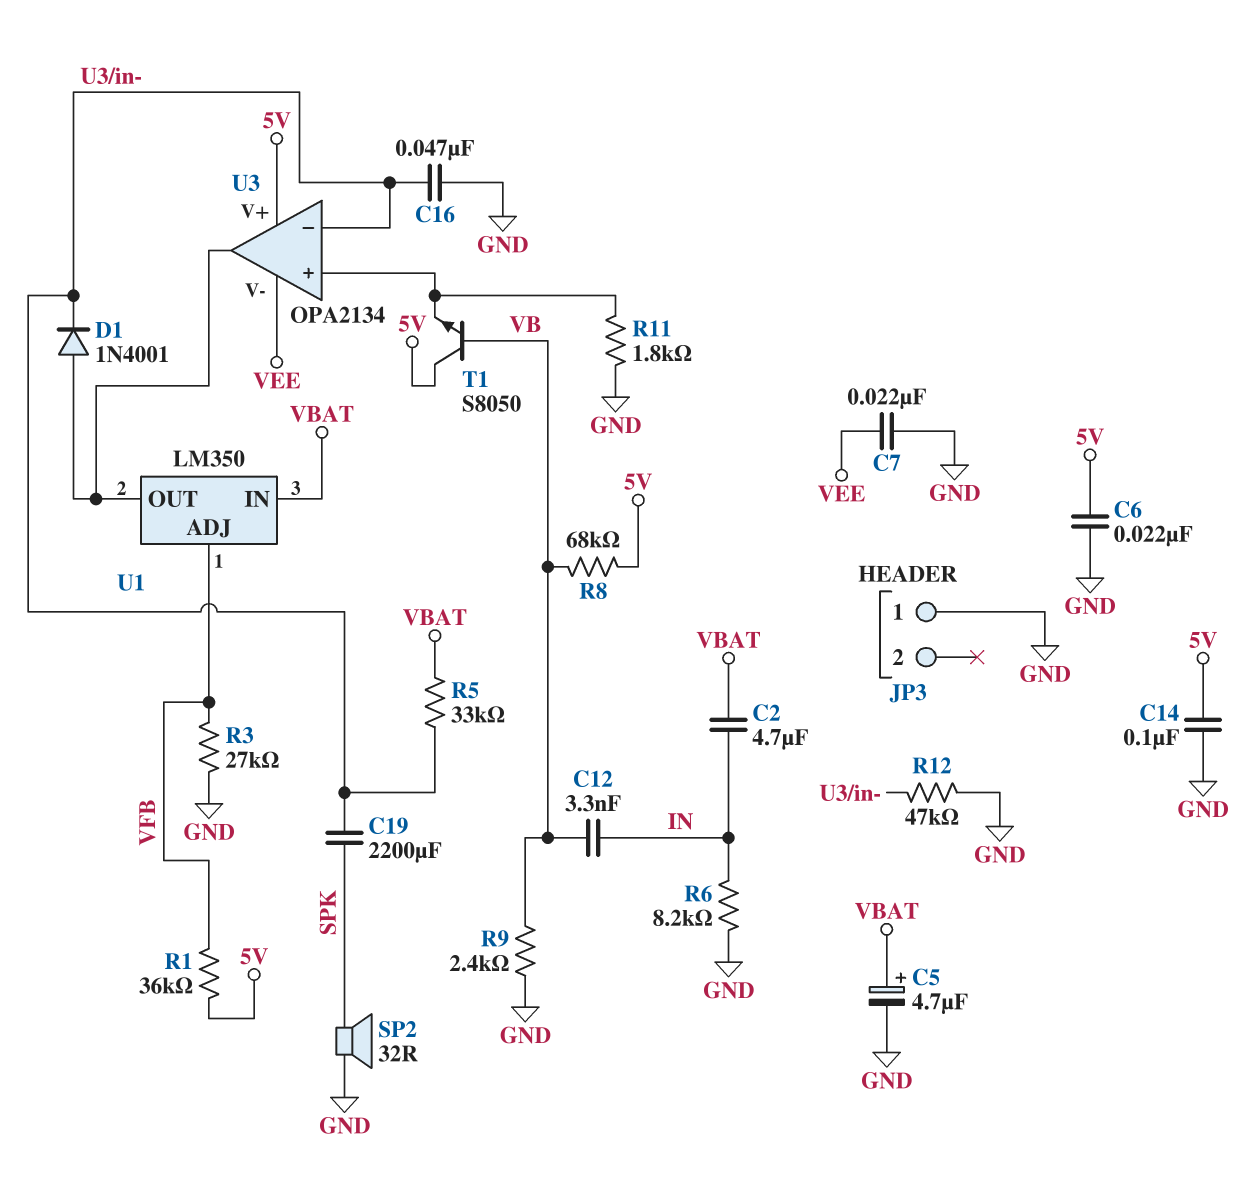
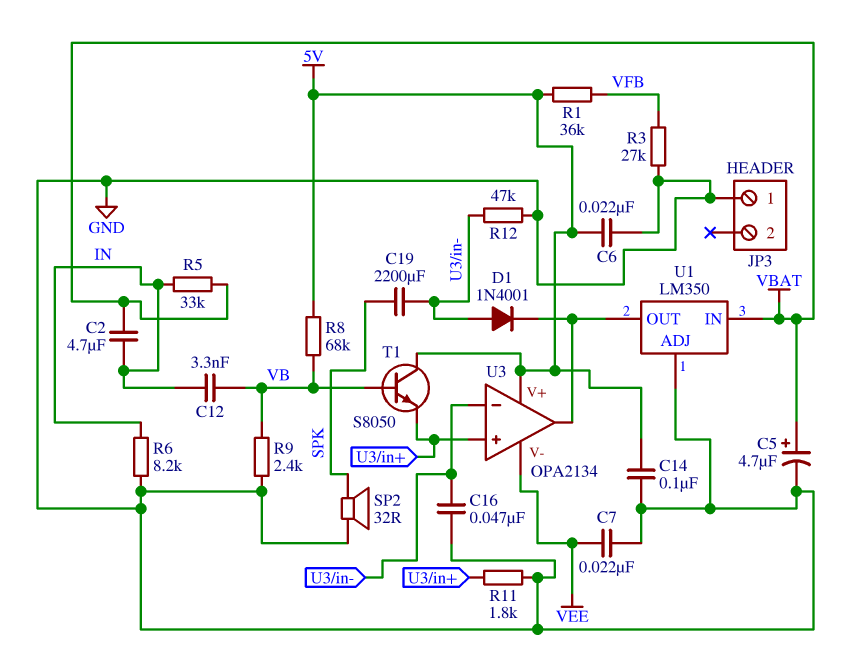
D1: diode 1N4001 (A U1/OUT, K U3/in-) -> diode 1N4001 (A U3/in-, K U1/OUT)
R5: 33k (U3/in-, VBAT) -> 33k (IN, VBAT)
U1 pin ADJ: VFB -> GND

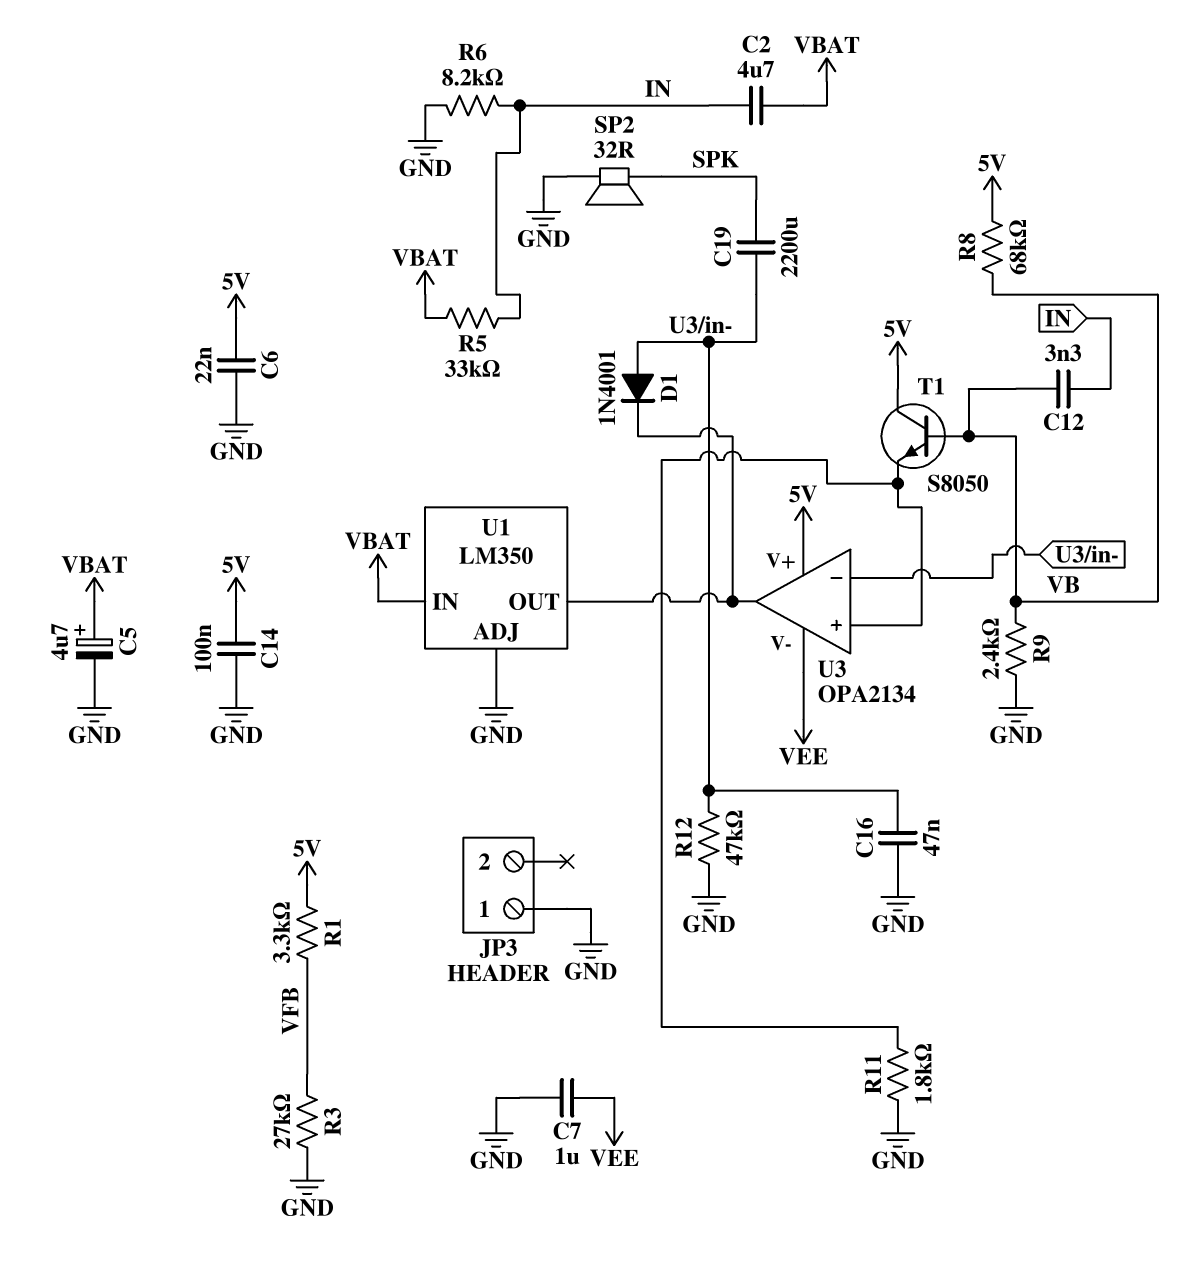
C7: 22nF (GND, VEE) -> 1uF (GND, VEE)
R1: 36k (5V, VFB) -> 3.3k (5V, VFB)

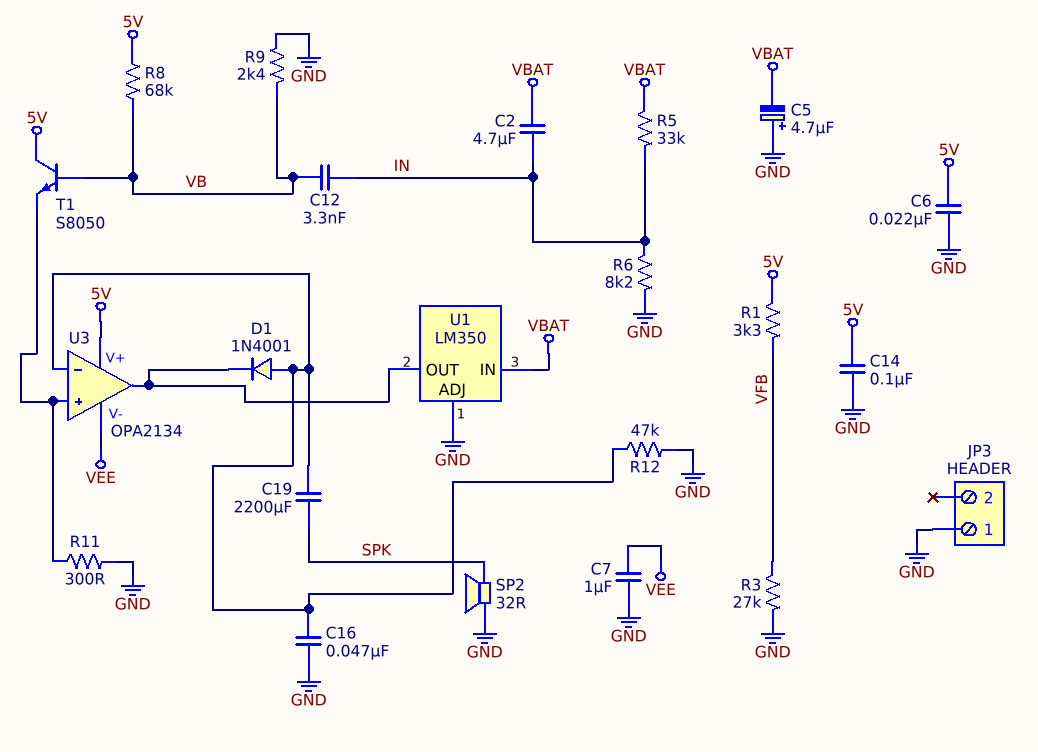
C5: 4.7uF (plus VBAT, minus GND) -> 4.7uF (plus GND, minus VBAT)
R11: 1.8k (GND, U3/in+) -> 300 (GND, U3/in+)

